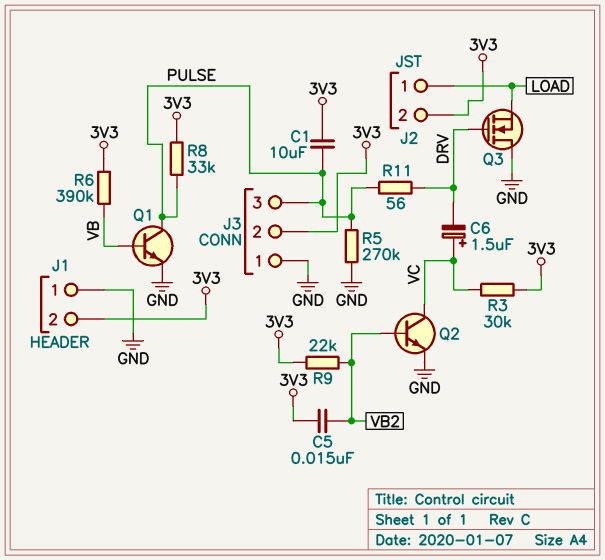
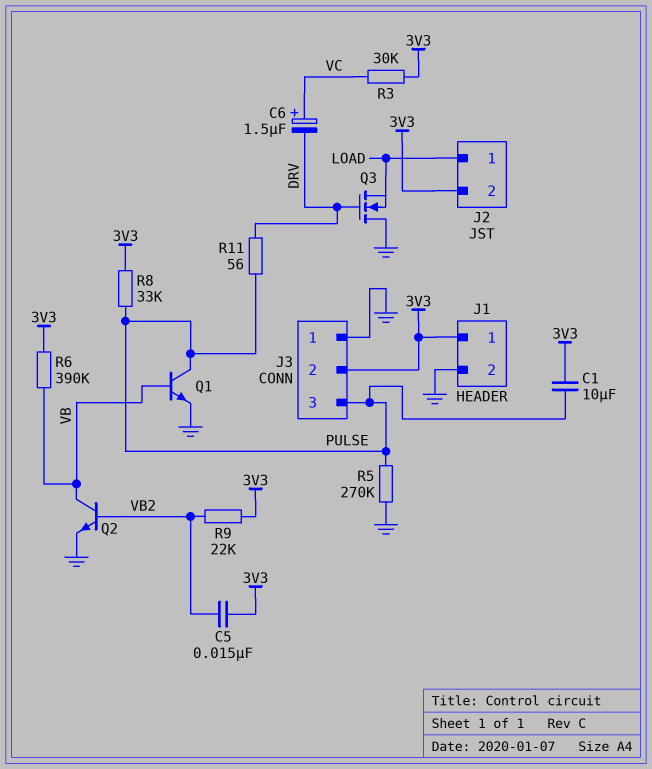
J1 pin 1: GND -> 3V3
J1 pin 2: 3V3 -> GND
Q2: NPN (B VB2, C VC, E GND) -> NPN (B VB2, C VB, E GND)

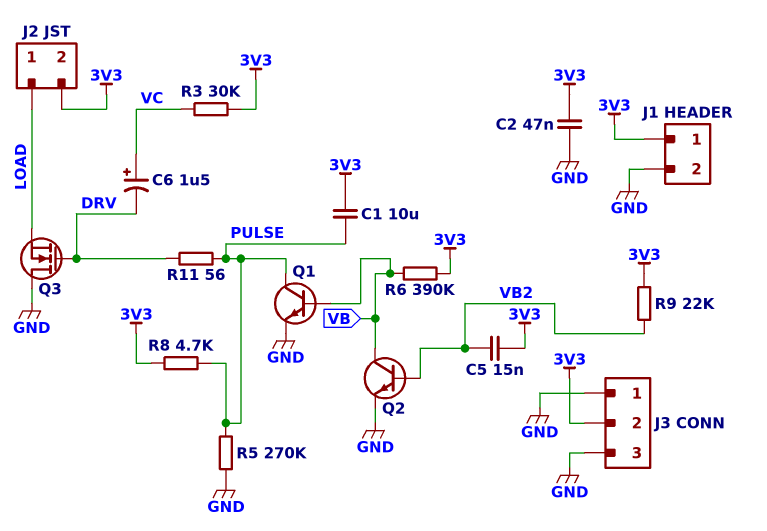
C2: none -> 47nF (3V3, GND)
J3 pin 3: PULSE -> GND
R8: 33k (3V3, PULSE) -> 4.7k (3V3, PULSE)

